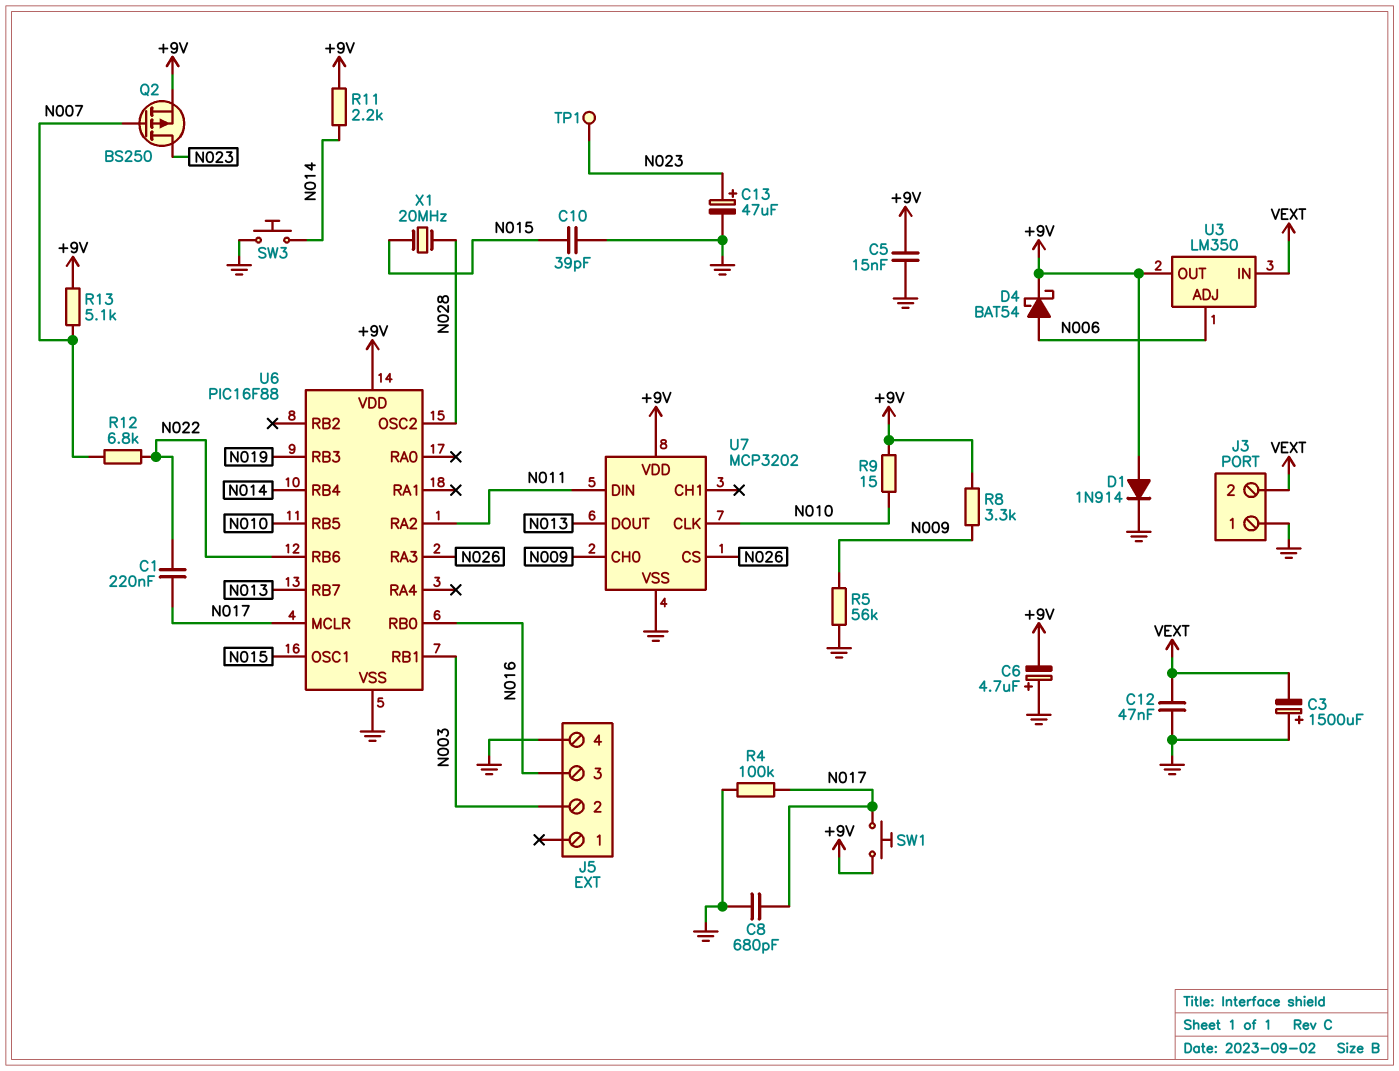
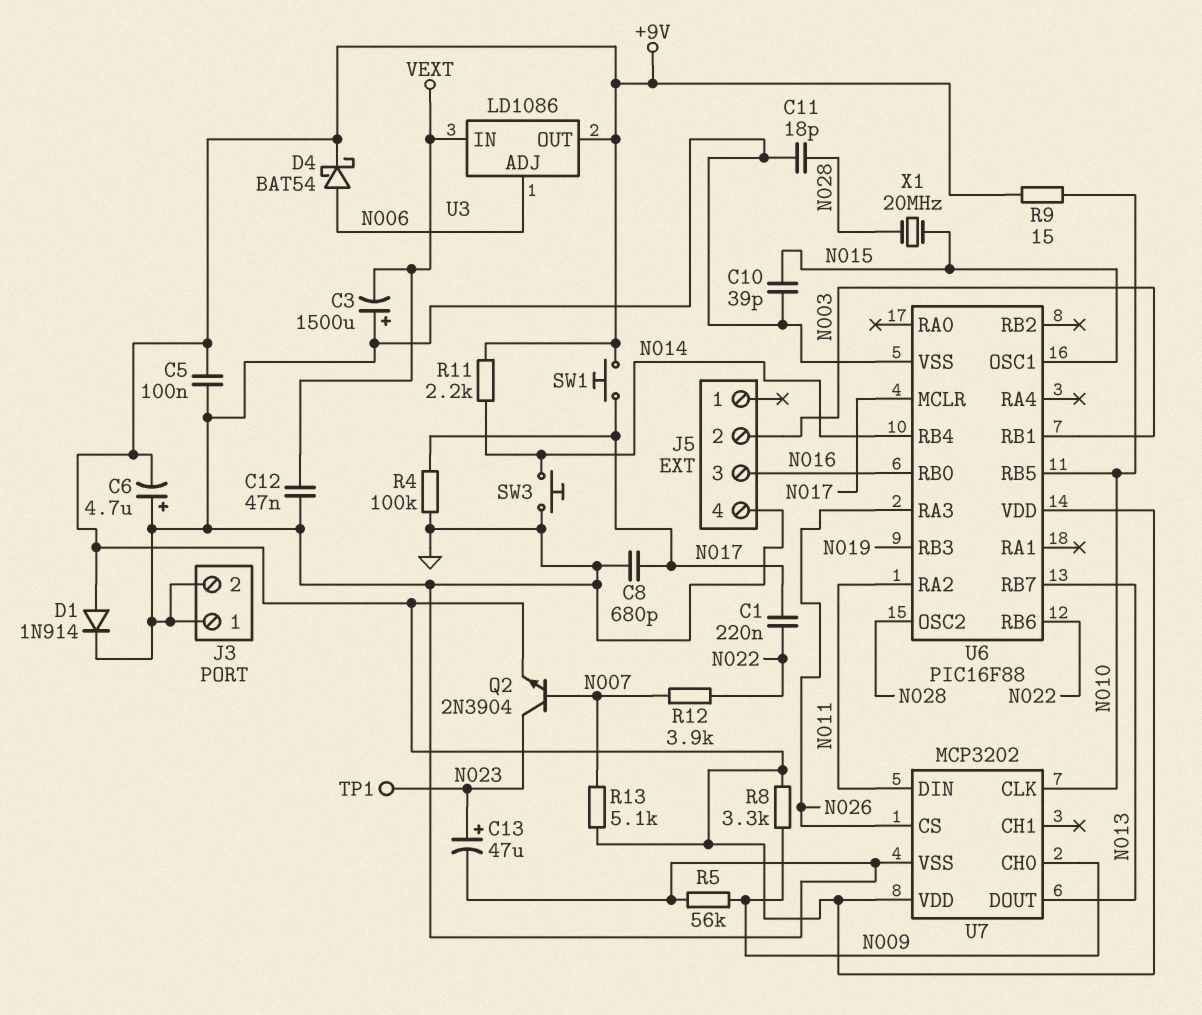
C5: 15nF (+9V, GND) -> 100nF (+9V, GND)
C11: none -> 18pF (GND, N028)
J3 pin 2: VEXT -> GND
Q2: PMOS BS250 (G N007, D N023, S +9V) -> NPN 2N3904 (B N007, C N023, E +9V)
R12: 6.8k (N007, N022) -> 3.9k (N007, N022)
U3: LM350 -> LD1086

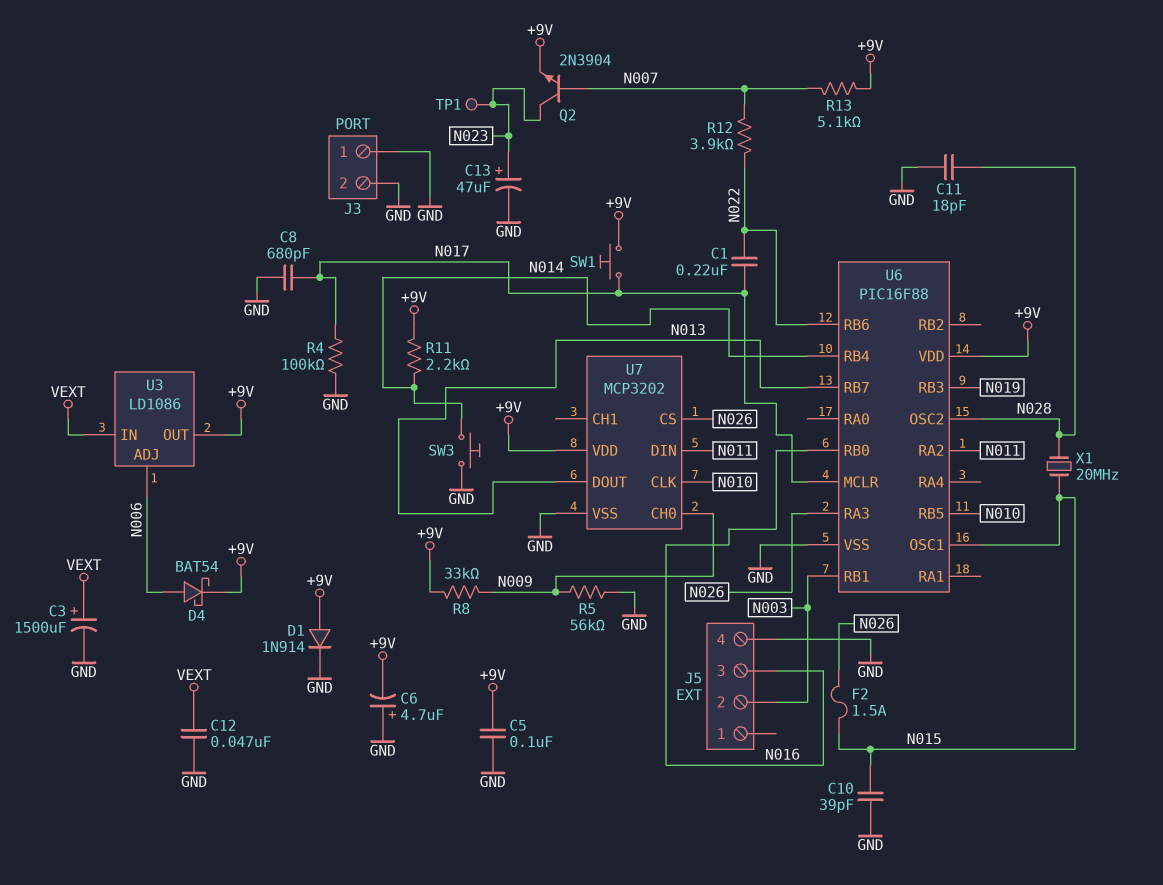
C3: 1500uF (plus GND, minus VEXT) -> 1500uF (plus VEXT, minus GND)
F2: none -> 1.5A (N015, N026)
R8: 3.3k (+9V, N009) -> 33k (+9V, N009)
R9: 15 (+9V, N010) -> none

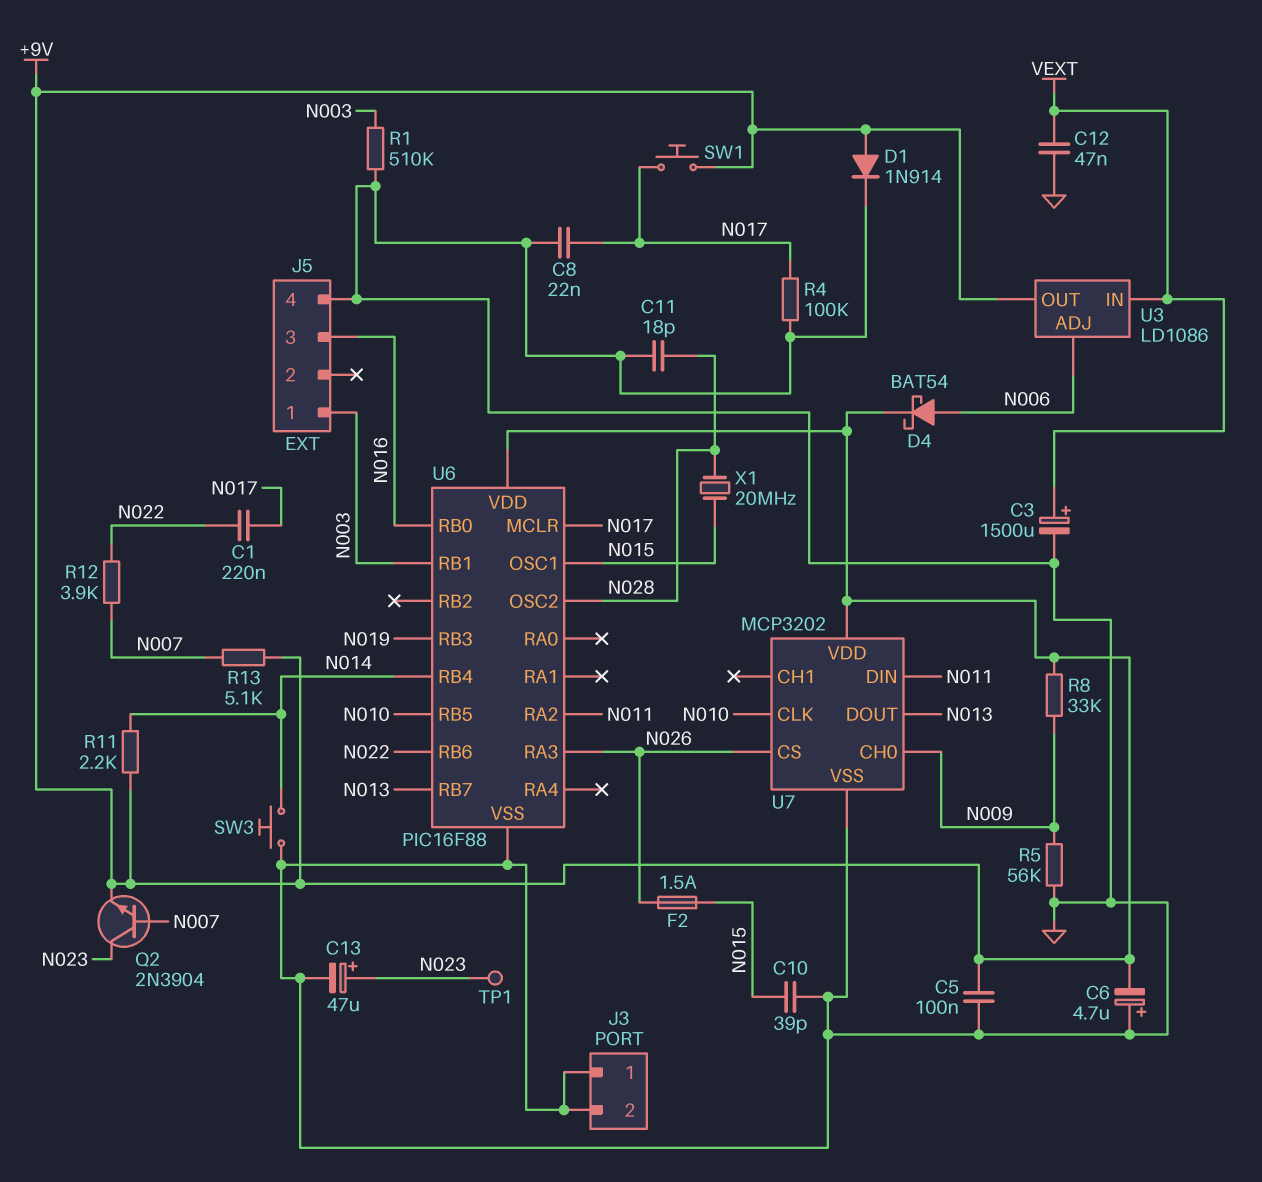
C8: 680pF (GND, N017) -> 22nF (GND, N017)
J5 pin 1: none -> N003
J5 pin 2: N003 -> none
R1: none -> 510k (GND, N003)

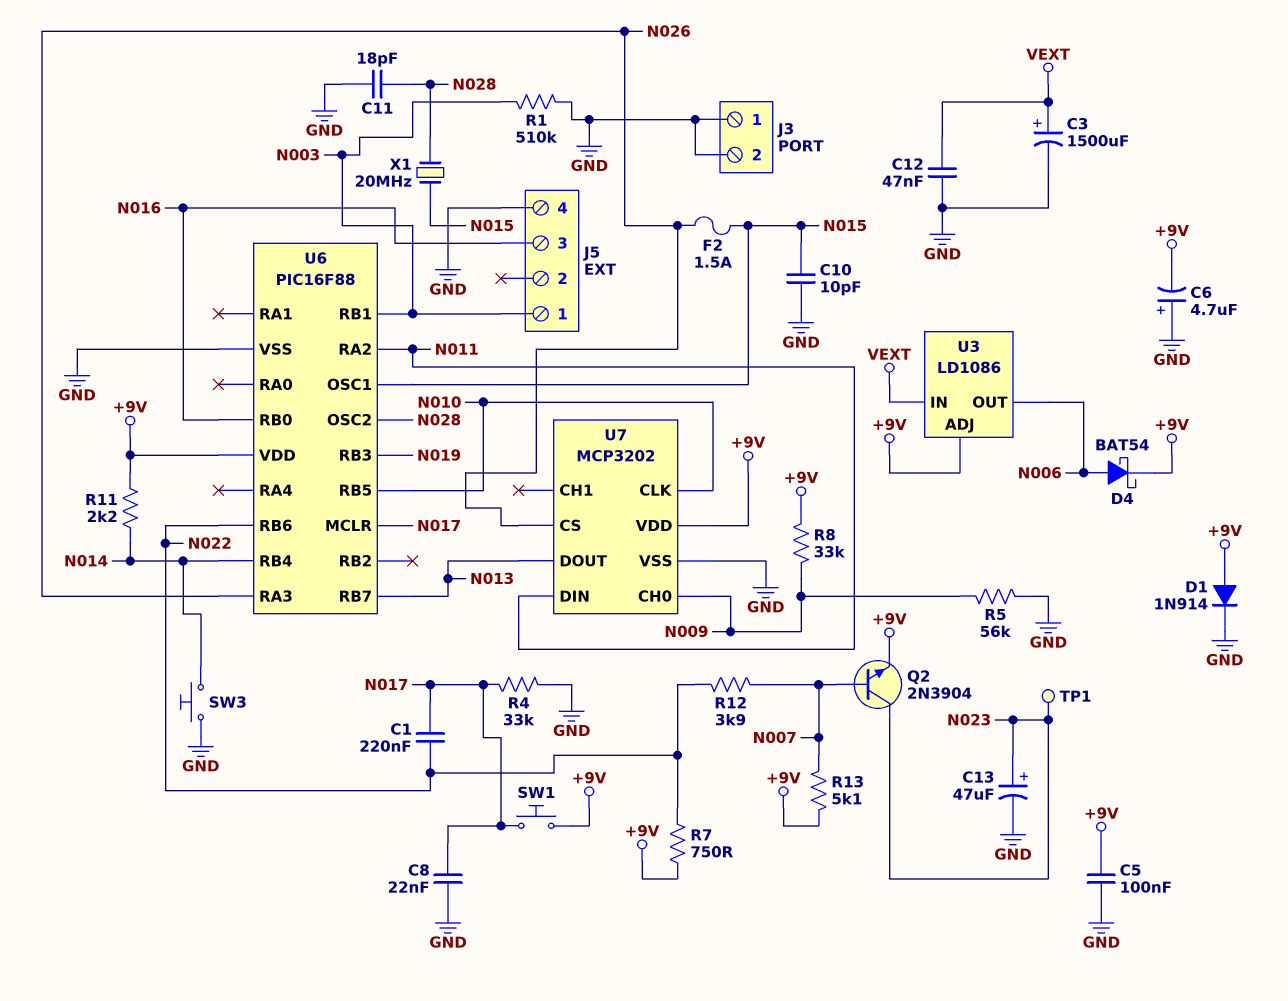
C10: 39pF (GND, N015) -> 10pF (GND, N015)
R4: 100k (GND, N017) -> 33k (GND, N017)
R7: none -> 750 (+9V, N022)
U3 pin ADJ: N006 -> +9V
U3 pin OUT: +9V -> N006

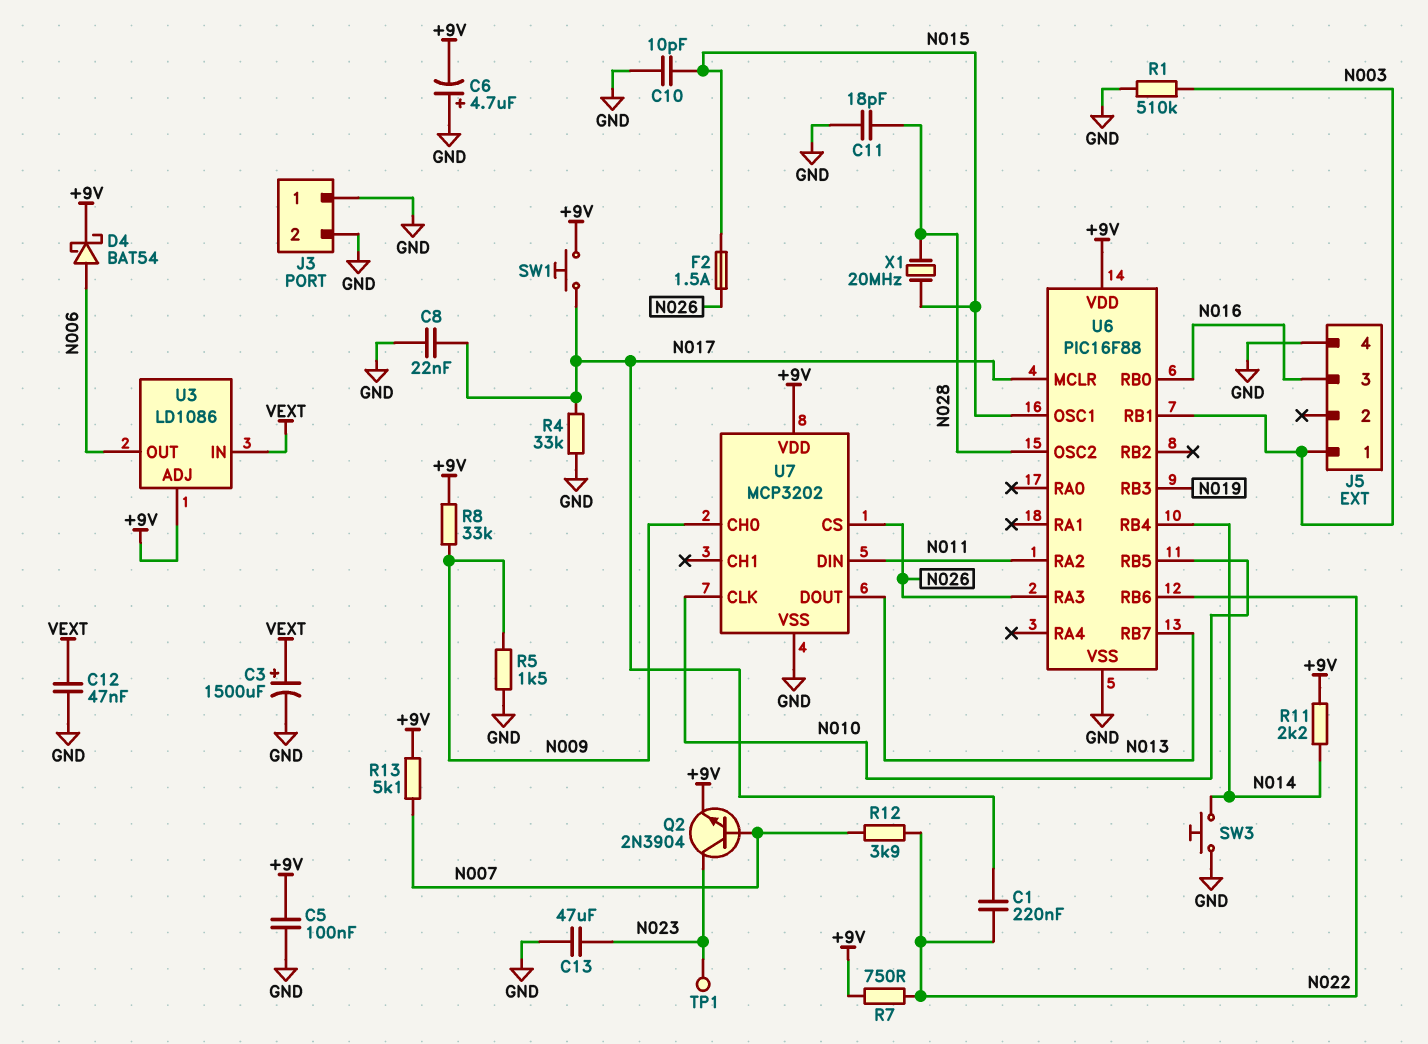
C13: 47uF (plus N023, minus GND) -> 47uF (GND, N023)
D1: diode 1N914 (A +9V, K GND) -> none
R5: 56k (GND, N009) -> 1.5k (GND, N009)

